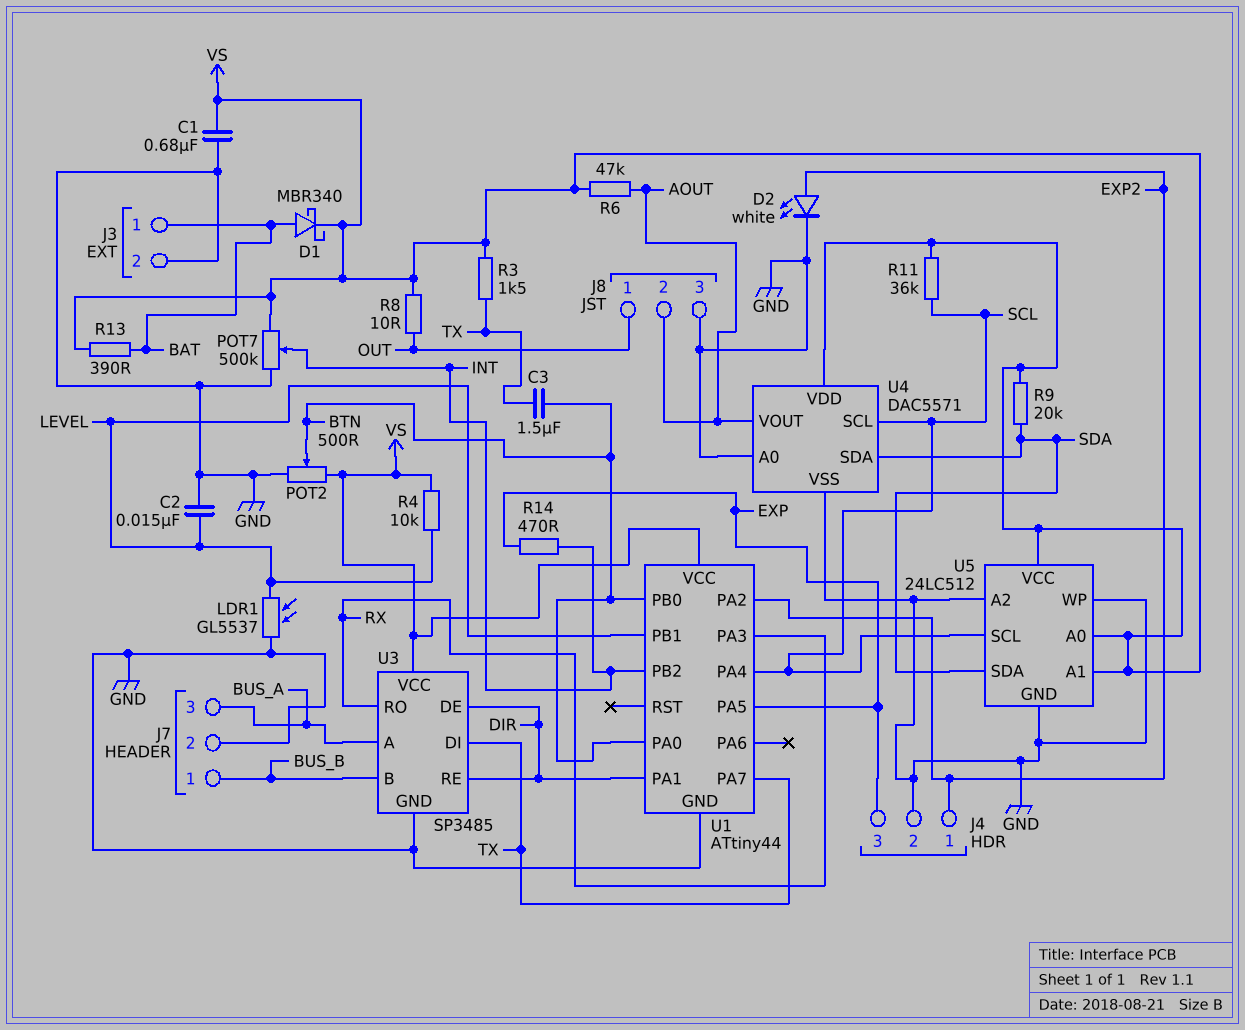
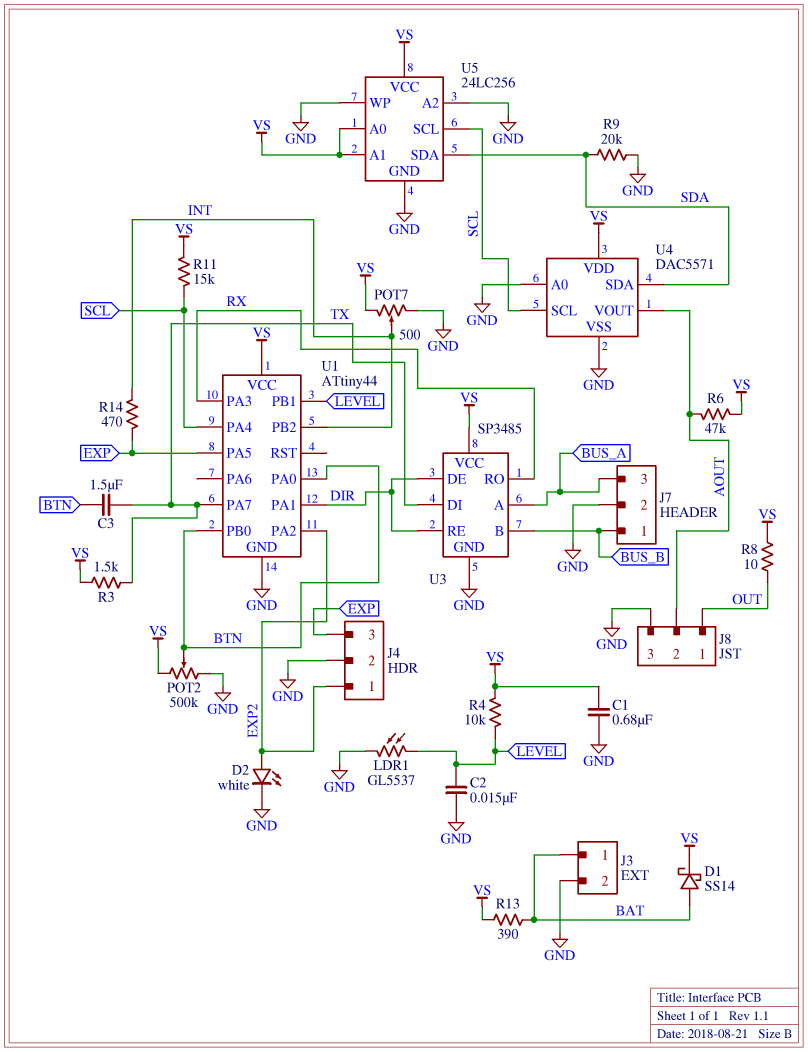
D1: schottky MBR340 (A BAT, K VS) -> schottky SS14 (A BAT, K VS)
POT2: 500 (GND, VS, wiper BTN) -> 500k (GND, VS, wiper BTN)
POT7: 500k (GND, VS, wiper INT) -> 500 (GND, VS, wiper INT)
R9: 20k (SDA, VS) -> 20k (GND, SDA)
R11: 36k (SCL, VS) -> 15k (SCL, VS)
U5: 24LC512 -> 24LC256

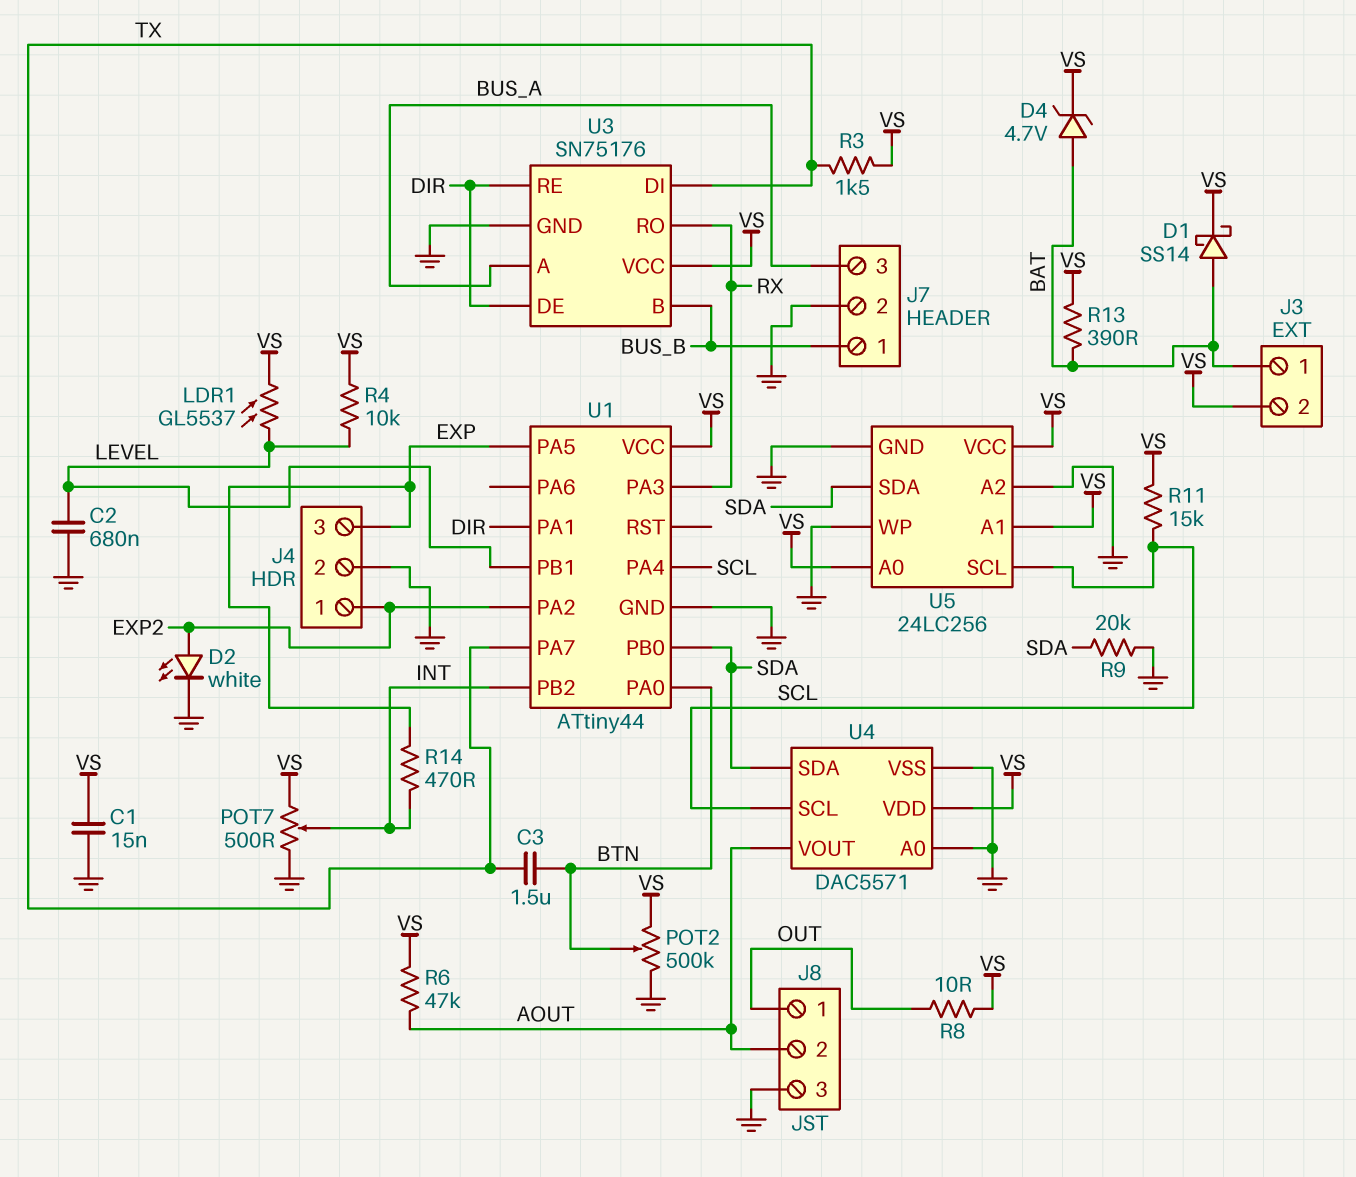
C1: 680nF (GND, VS) -> 15nF (GND, VS)
C2: 15nF (GND, LEVEL) -> 680nF (GND, LEVEL)
D4: none -> zener 4.7V (A BAT, K VS)
J3 pin 2: GND -> VS
LDR1: GL5537 (GND, LEVEL) -> GL5537 (LEVEL, VS)
U1 pin PB0: BTN -> SDA
U3: SP3485 -> SN75176

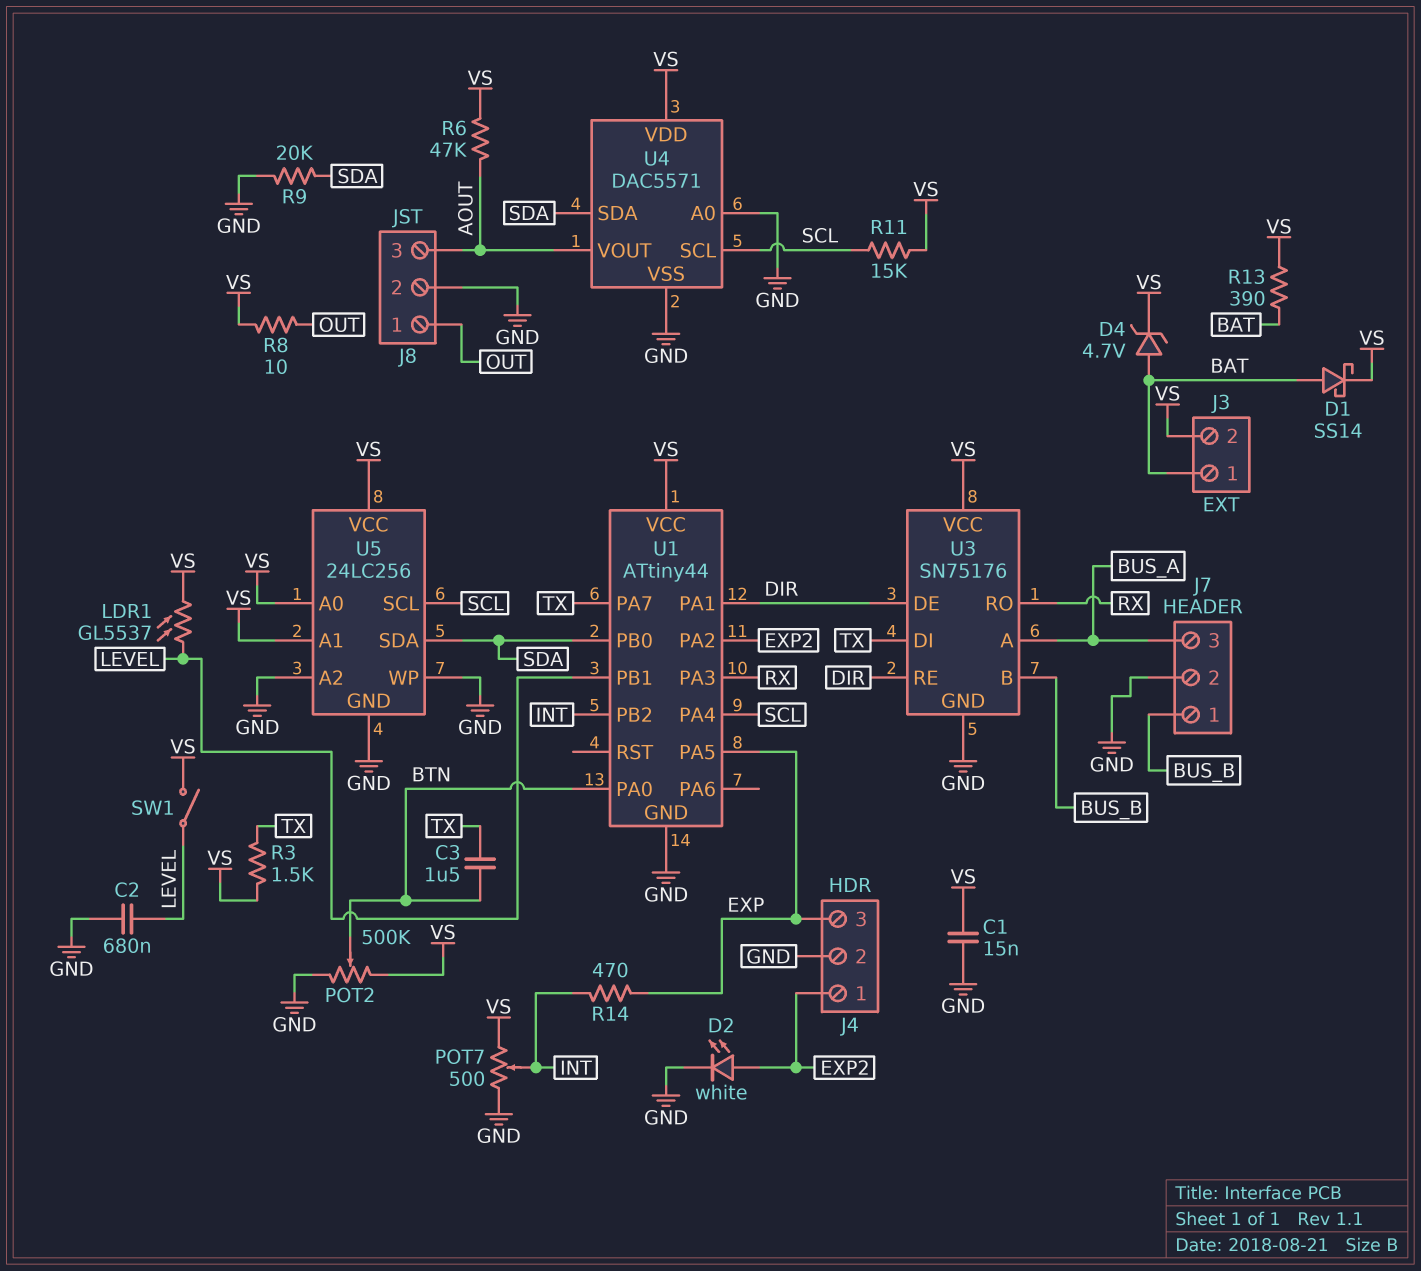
J8 pin 2: AOUT -> GND
J8 pin 3: GND -> AOUT
R4: 10k (LEVEL, VS) -> none
SW1: none -> switch (LEVEL, VS)

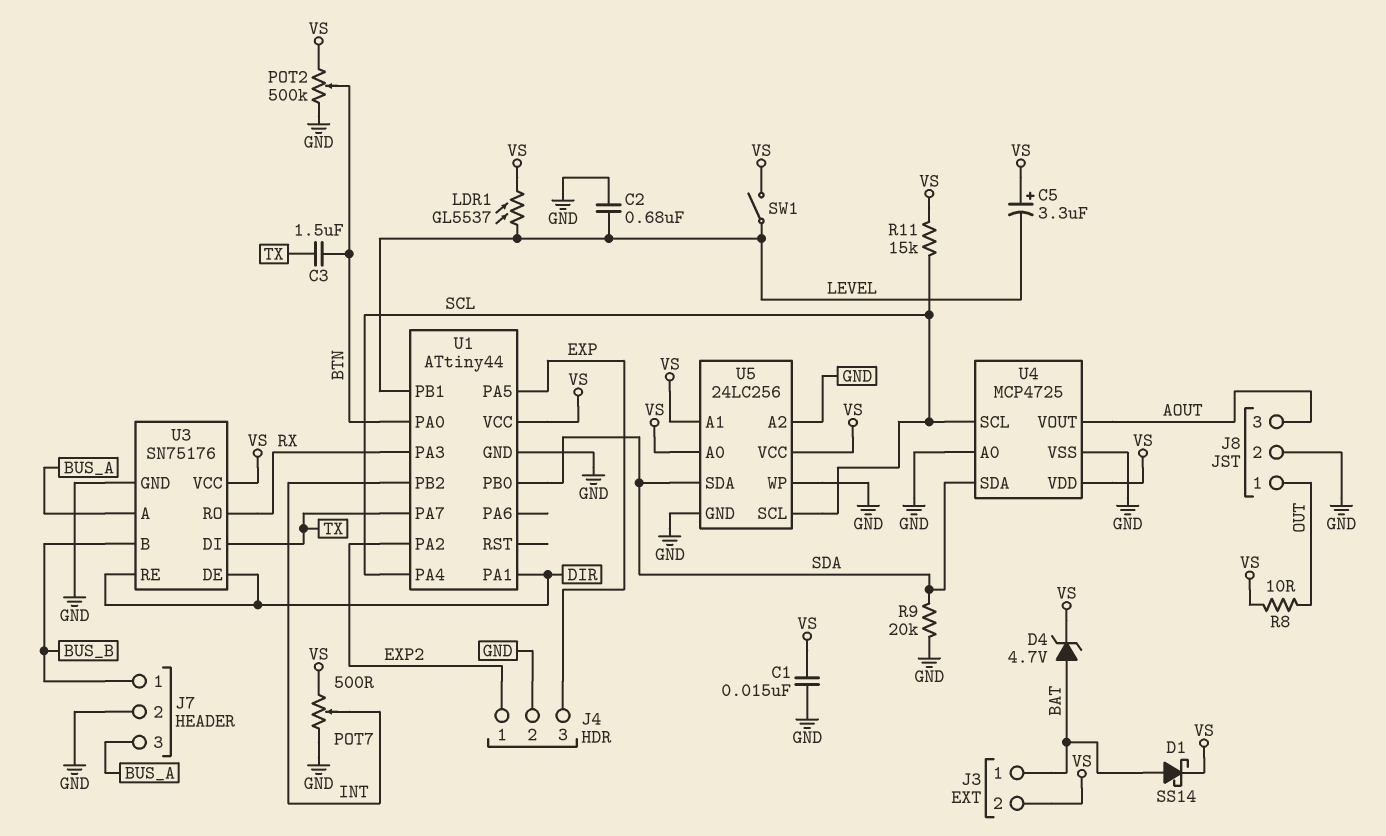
C5: none -> 3.3uF (plus VS, minus LEVEL)
D2: LED white (A EXP2, K GND) -> none
R3: 1.5k (TX, VS) -> none
R6: 47k (AOUT, VS) -> none
R13: 390 (BAT, VS) -> none
R14: 470 (EXP, INT) -> none
U4: DAC5571 -> MCP4725

